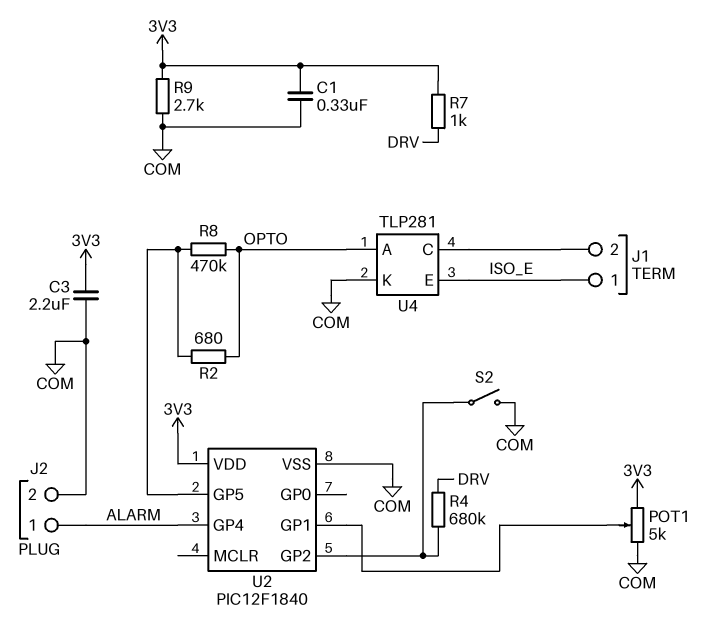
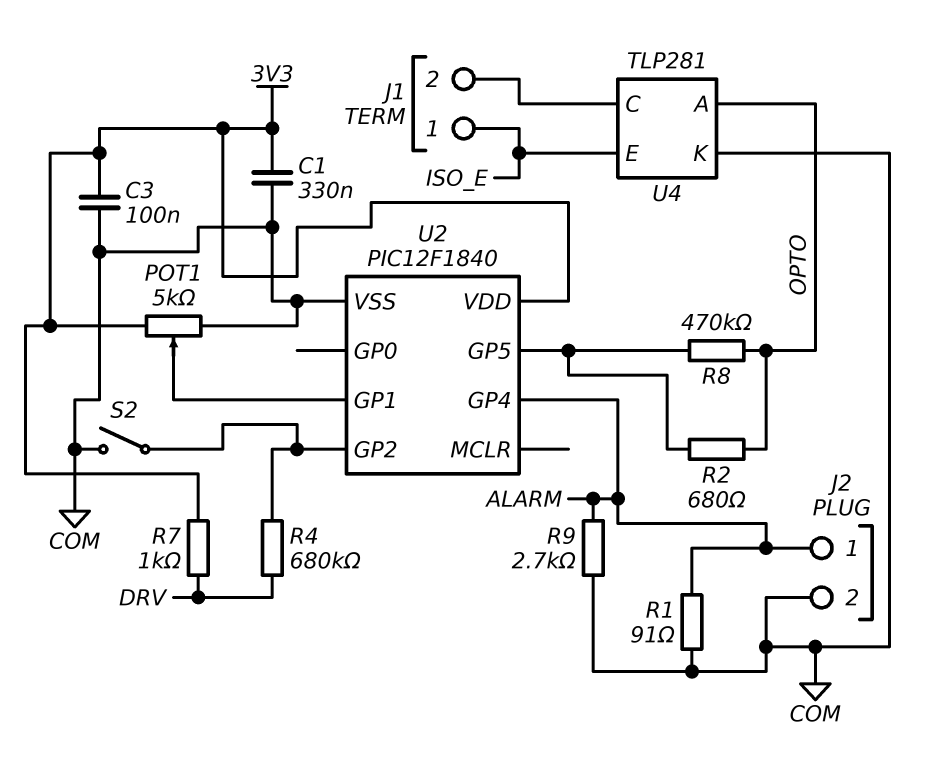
C3: 2.2uF (3V3, COM) -> 100nF (3V3, COM)
R1: none -> 91 (ALARM, COM)
R9: 2.7k (3V3, COM) -> 2.7k (ALARM, COM)

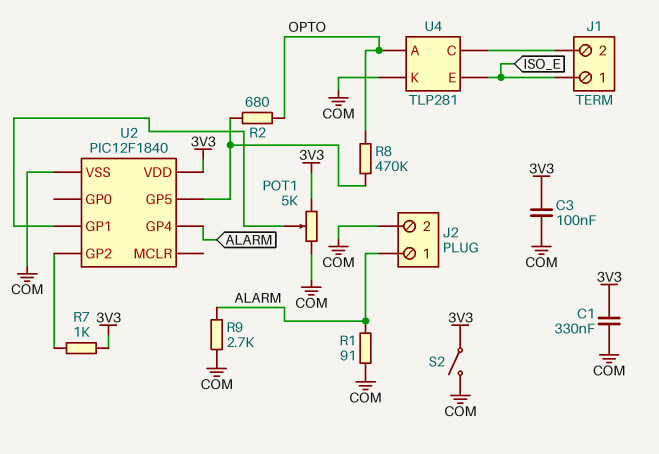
R4: 680k (DRV, U2/GP2) -> none
R7: 1k (3V3, DRV) -> 1k (3V3, U2/GP2)
S2: switch (COM, U2/GP2) -> switch (3V3, COM)

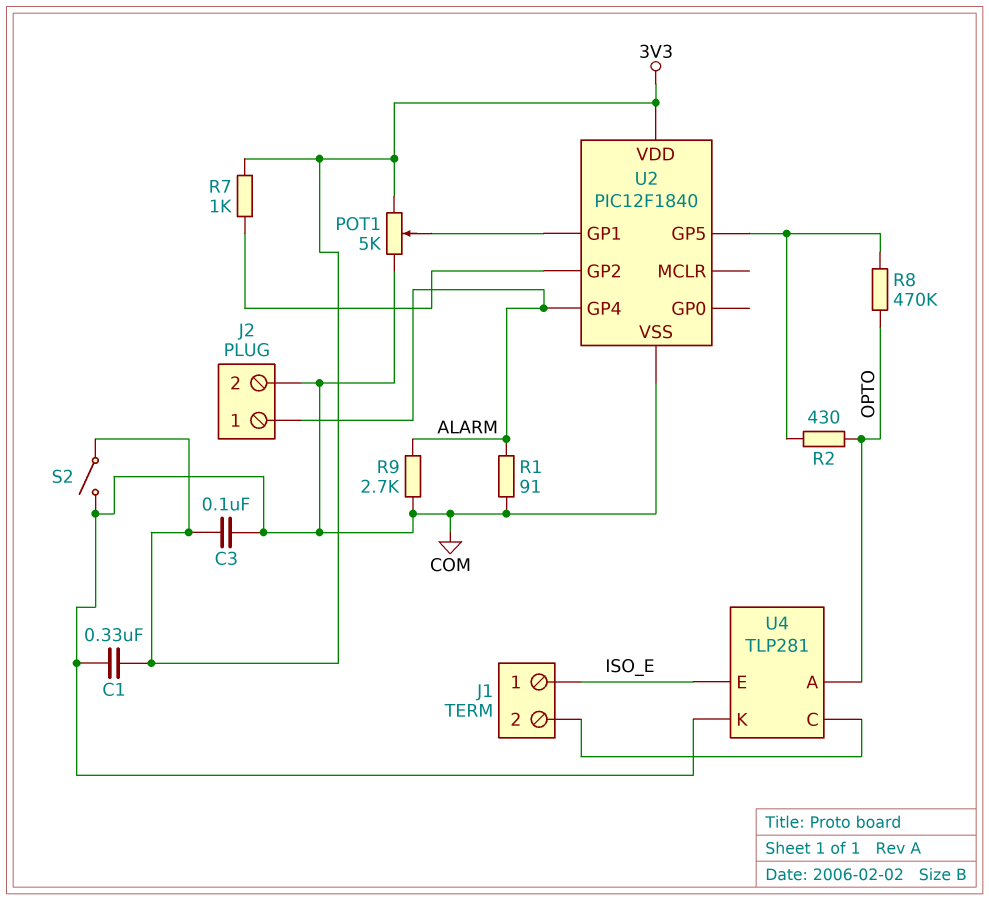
R2: 680 (OPTO, U2/GP5) -> 430 (OPTO, U2/GP5)

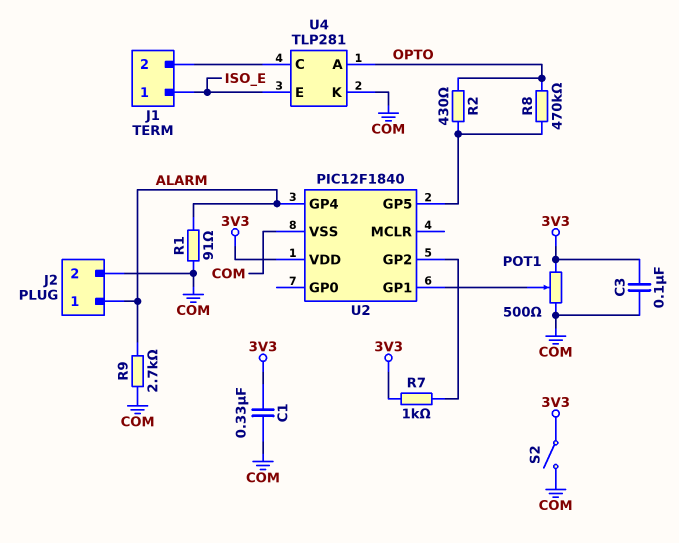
POT1: 5k (3V3, COM, wiper U2/GP1) -> 500 (3V3, COM, wiper U2/GP1)

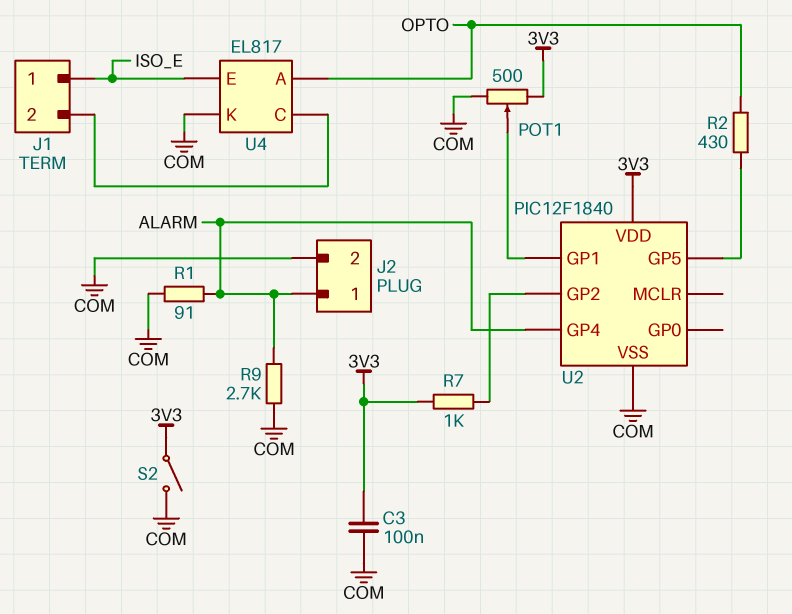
C1: 330nF (3V3, COM) -> none
R8: 470k (OPTO, U2/GP5) -> none
U4: TLP281 -> EL817

